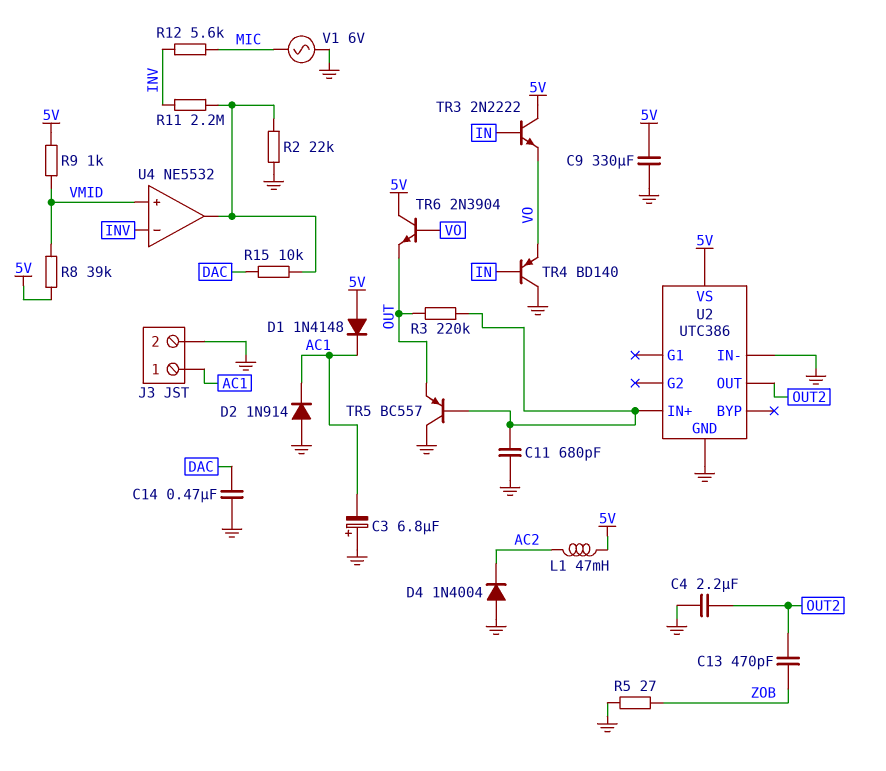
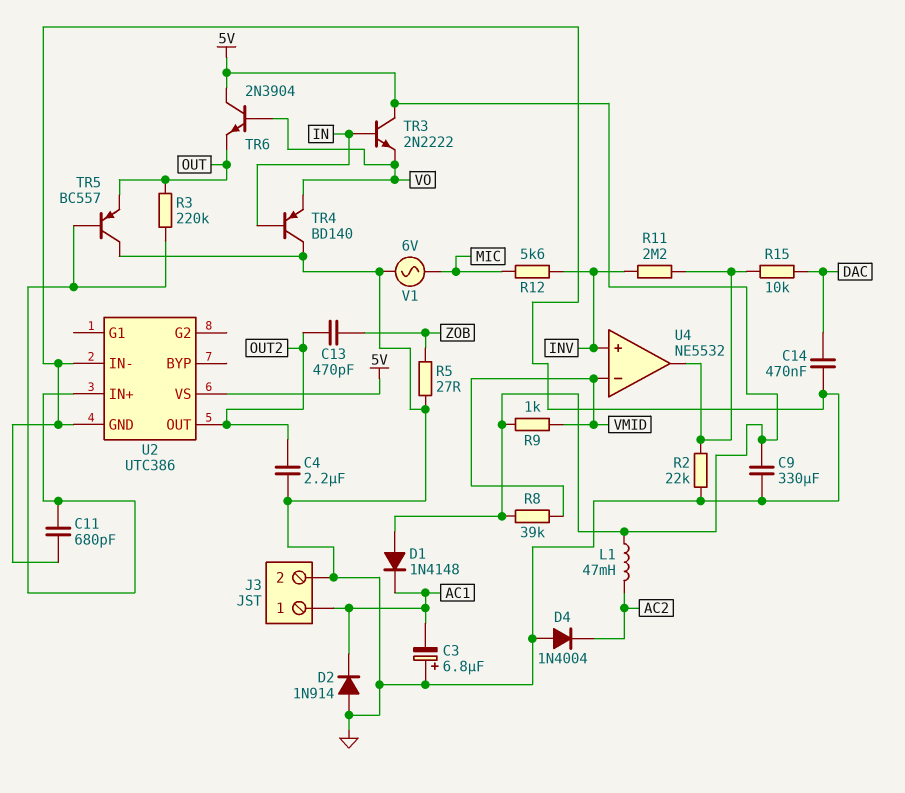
U4 pin in+: VMID -> INV
U4 pin in-: INV -> VMID

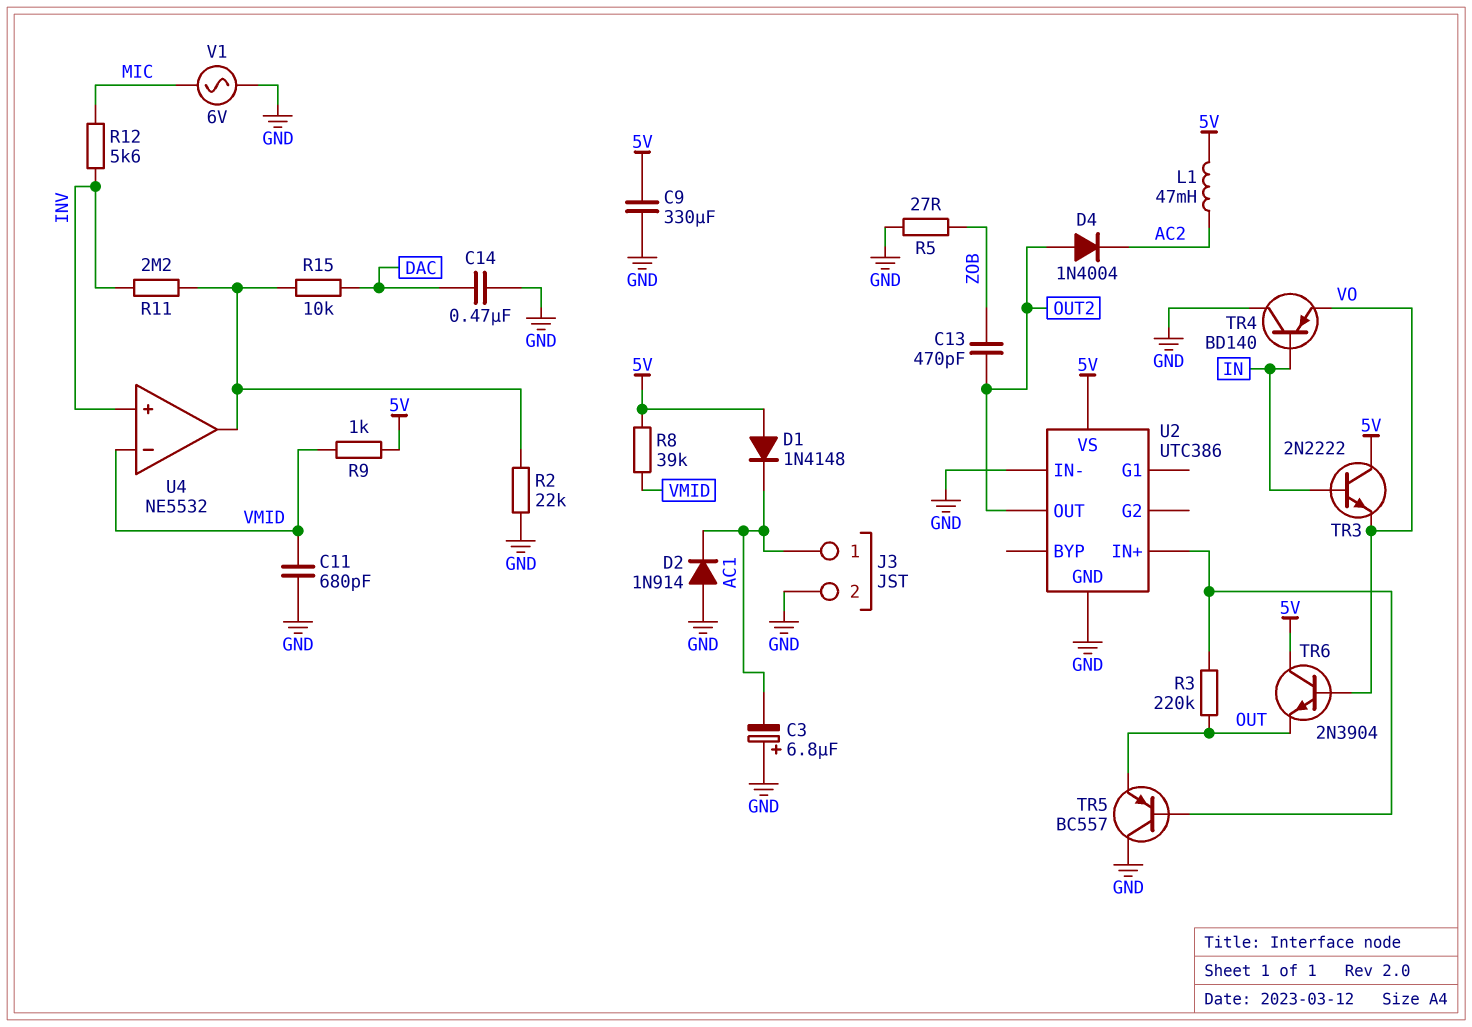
C4: 2.2uF (GND, OUT2) -> none
C11: 680pF (GND, U2/IN+) -> 680pF (GND, VMID)
D4: diode 1N4004 (A GND, K AC2) -> diode 1N4004 (A OUT2, K AC2)

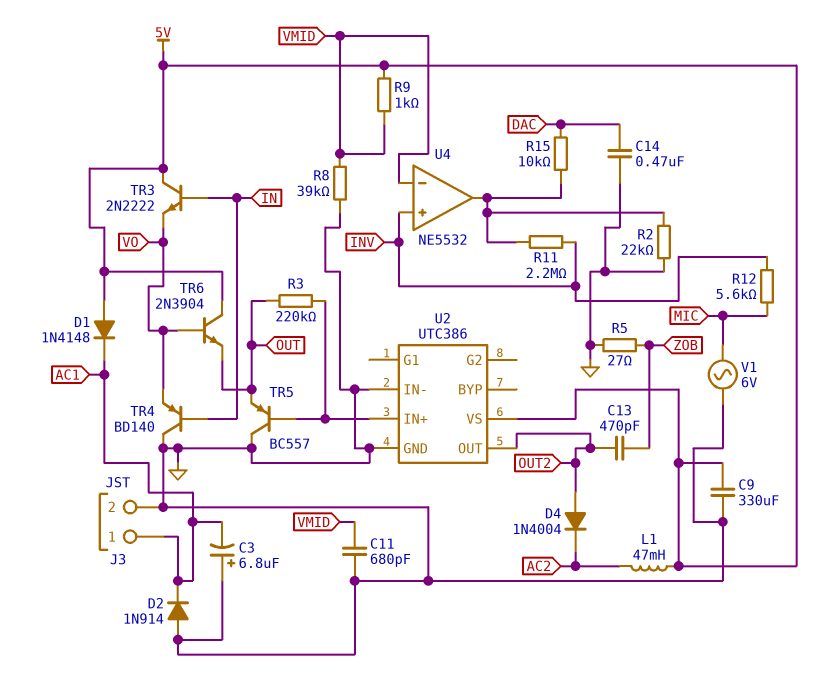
R8: 39k (5V, VMID) -> 39k (GND, VMID)

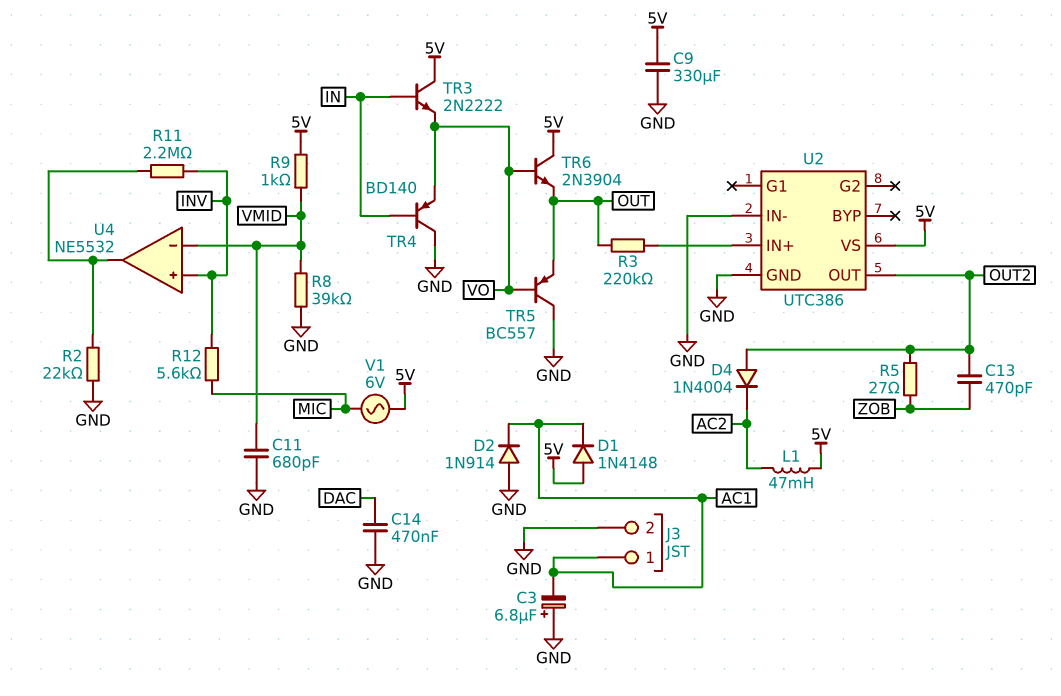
R5: 27 (GND, ZOB) -> 27 (OUT2, ZOB)
R15: 10k (DAC, U4/out) -> none
TR5: PNP BC557 (B U2/IN+, C GND, E OUT) -> PNP BC557 (B VO, C GND, E OUT)
V1: AC 6V (GND, MIC) -> AC 6V (5V, MIC)

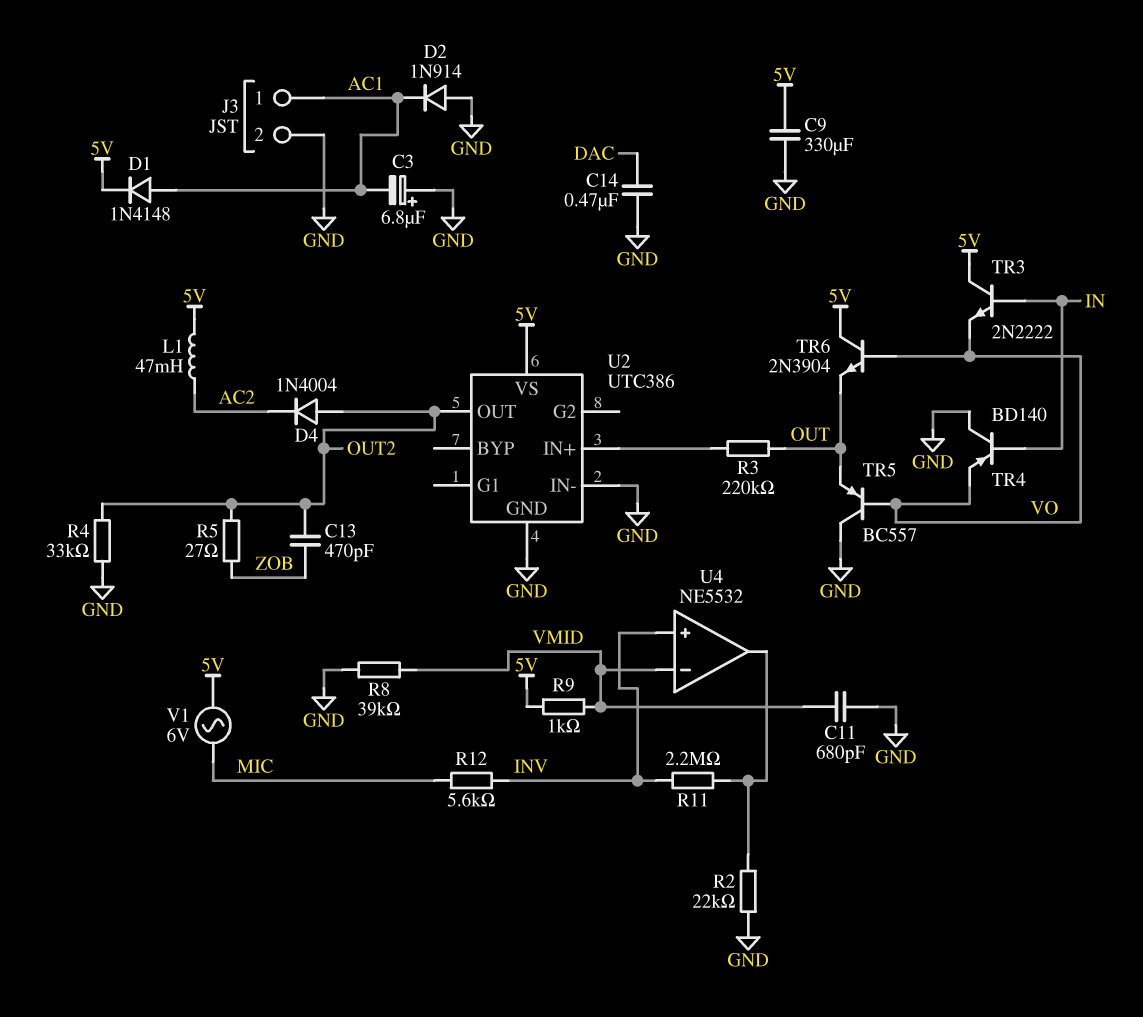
D1: diode 1N4148 (A 5V, K AC1) -> diode 1N4148 (A AC1, K 5V)
R4: none -> 33k (GND, OUT2)

